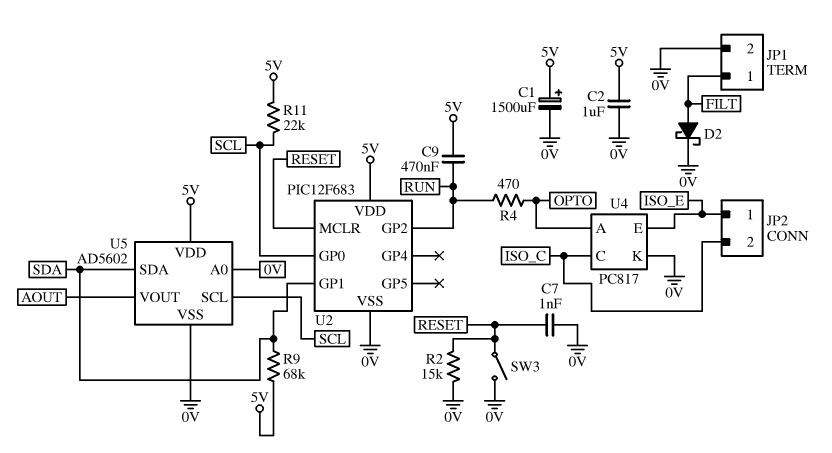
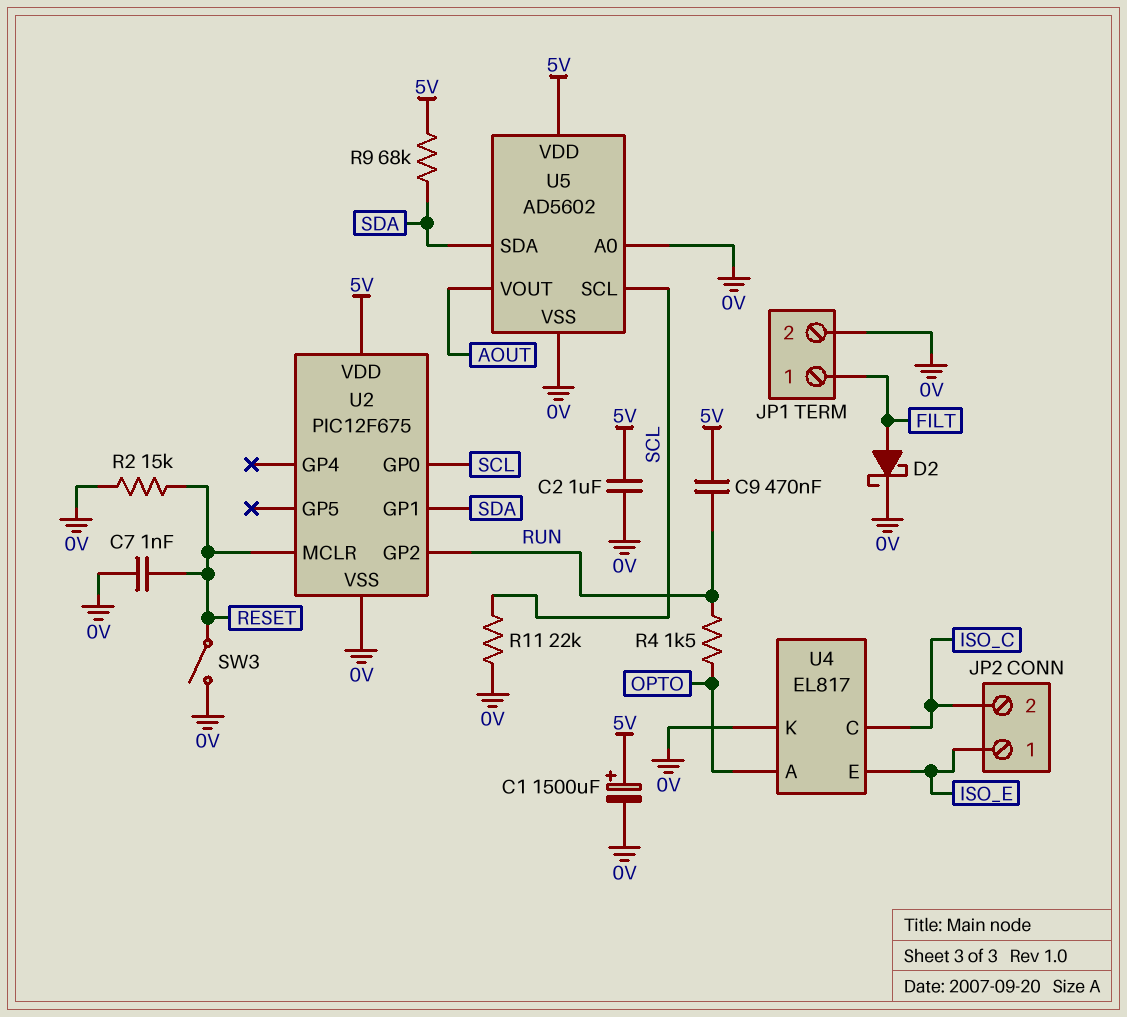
R4: 470 (OPTO, RUN) -> 1.5k (OPTO, RUN)
R11: 22k (5V, SCL) -> 22k (0V, SCL)
U2: PIC12F683 -> PIC12F675
U4: PC817 -> EL817

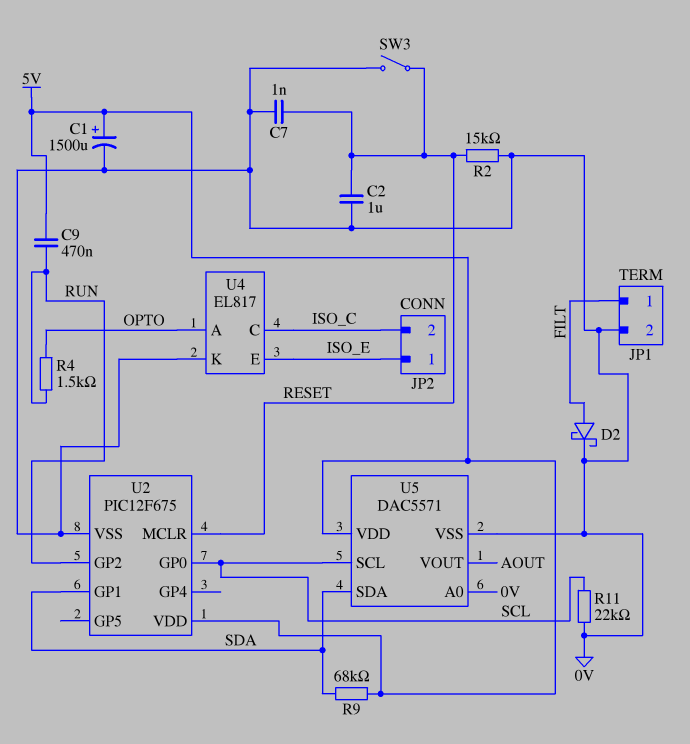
C2: 1uF (0V, 5V) -> 1uF (0V, RESET)
U5: AD5602 -> DAC5571

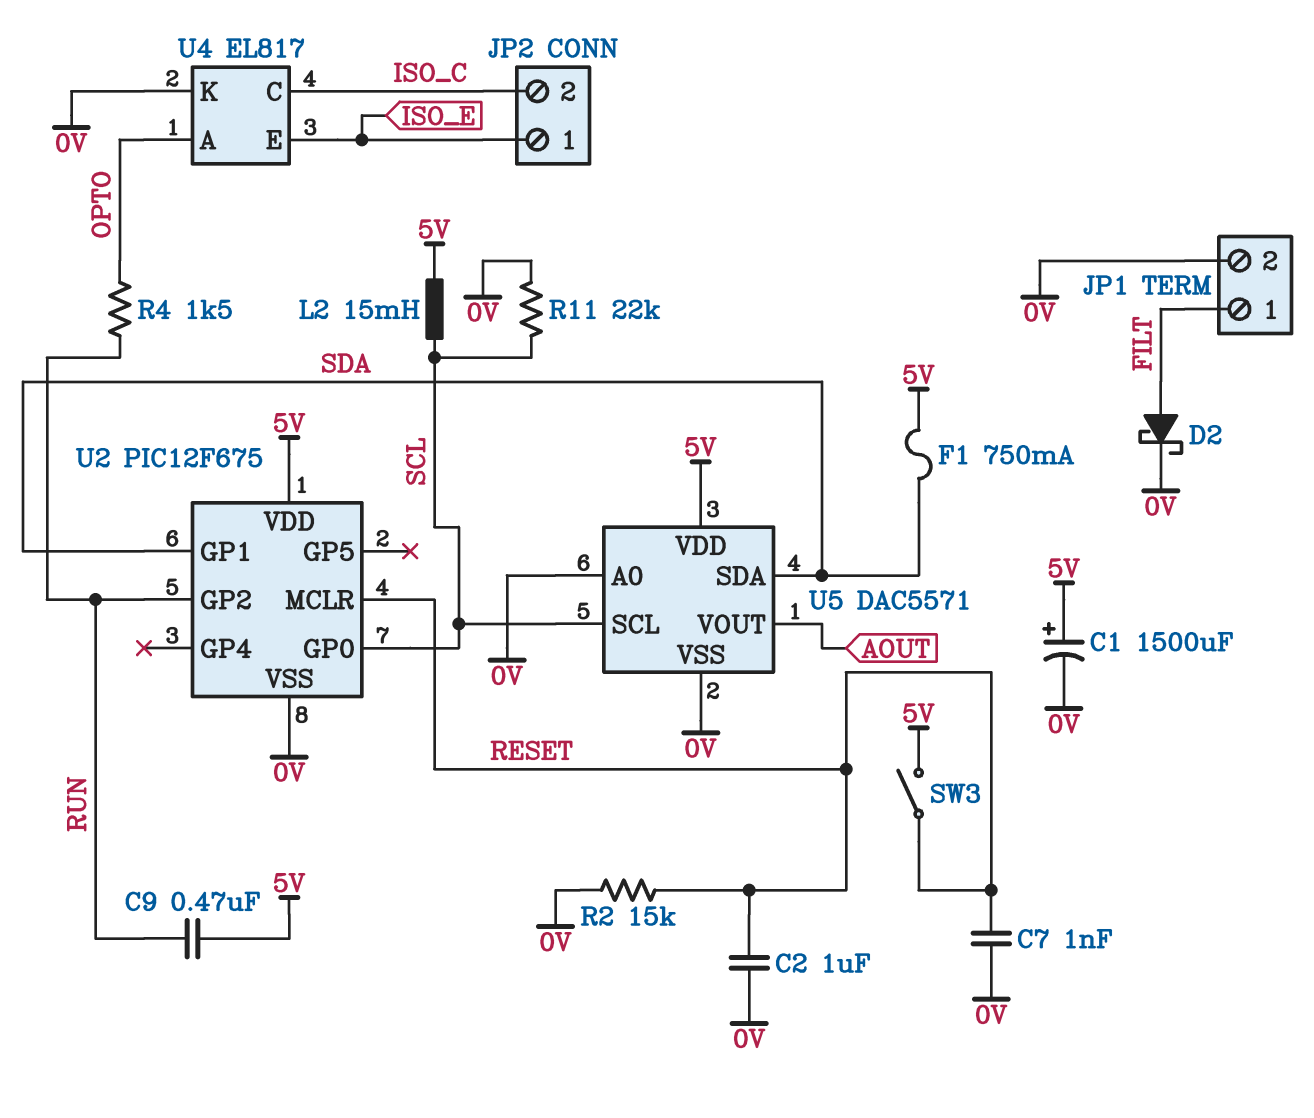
F1: none -> 750mA (5V, SDA)
L2: none -> 15mH (5V, SCL)
R9: 68k (5V, SDA) -> none
SW3: switch (0V, RESET) -> switch (5V, RESET)

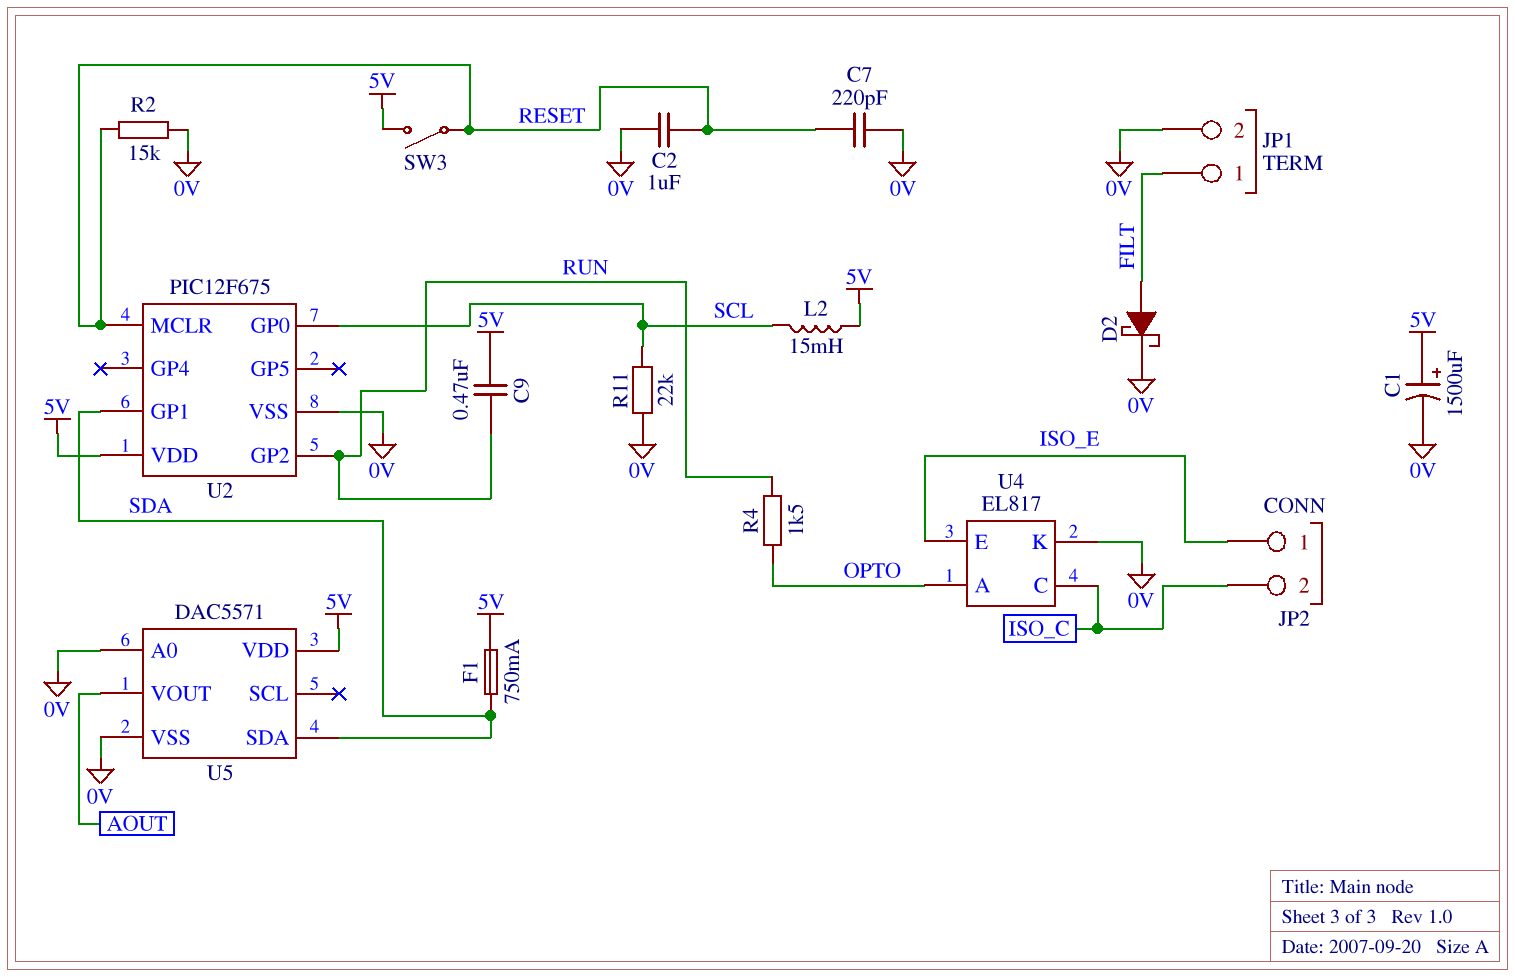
C7: 1nF (0V, RESET) -> 220pF (0V, RESET)
U5 pin SCL: SCL -> none

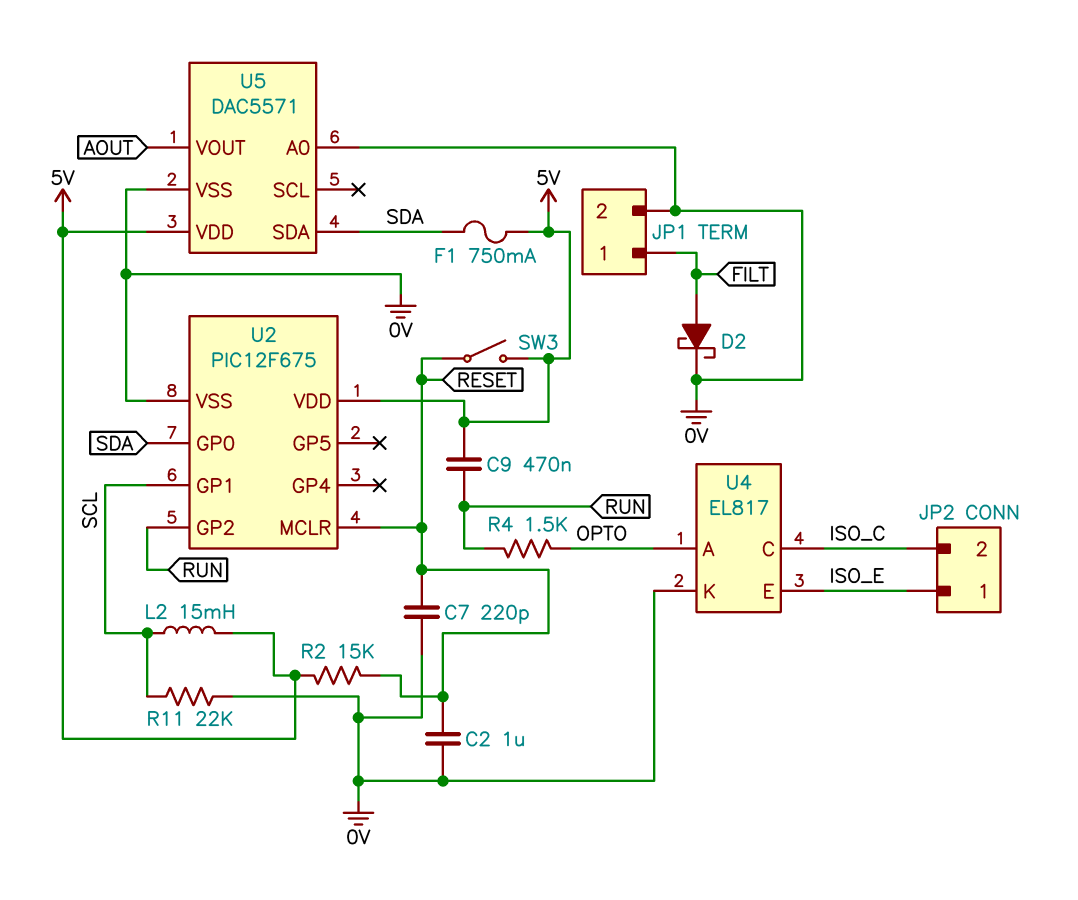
C1: 1500uF (plus 5V, minus 0V) -> none
R2: 15k (0V, RESET) -> 15k (5V, RESET)
U2 pin GP0: SCL -> SDA
U2 pin GP1: SDA -> SCL

